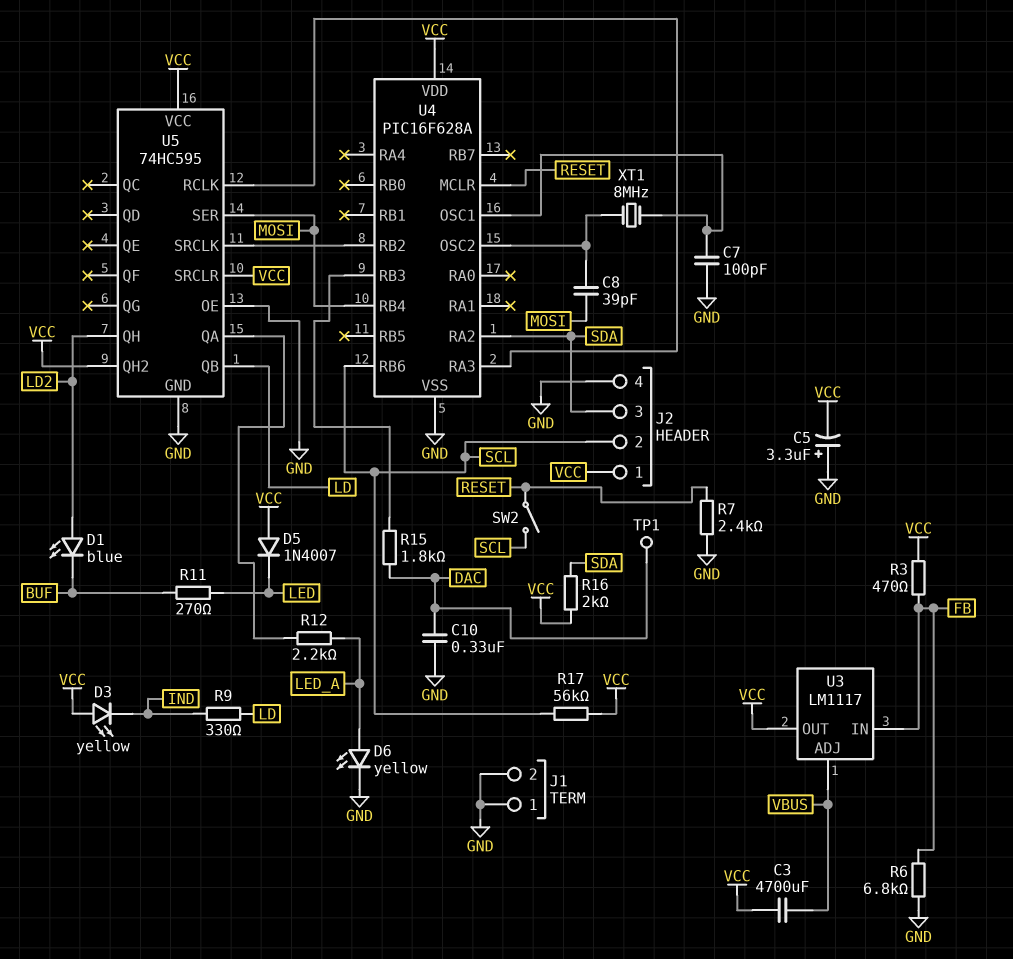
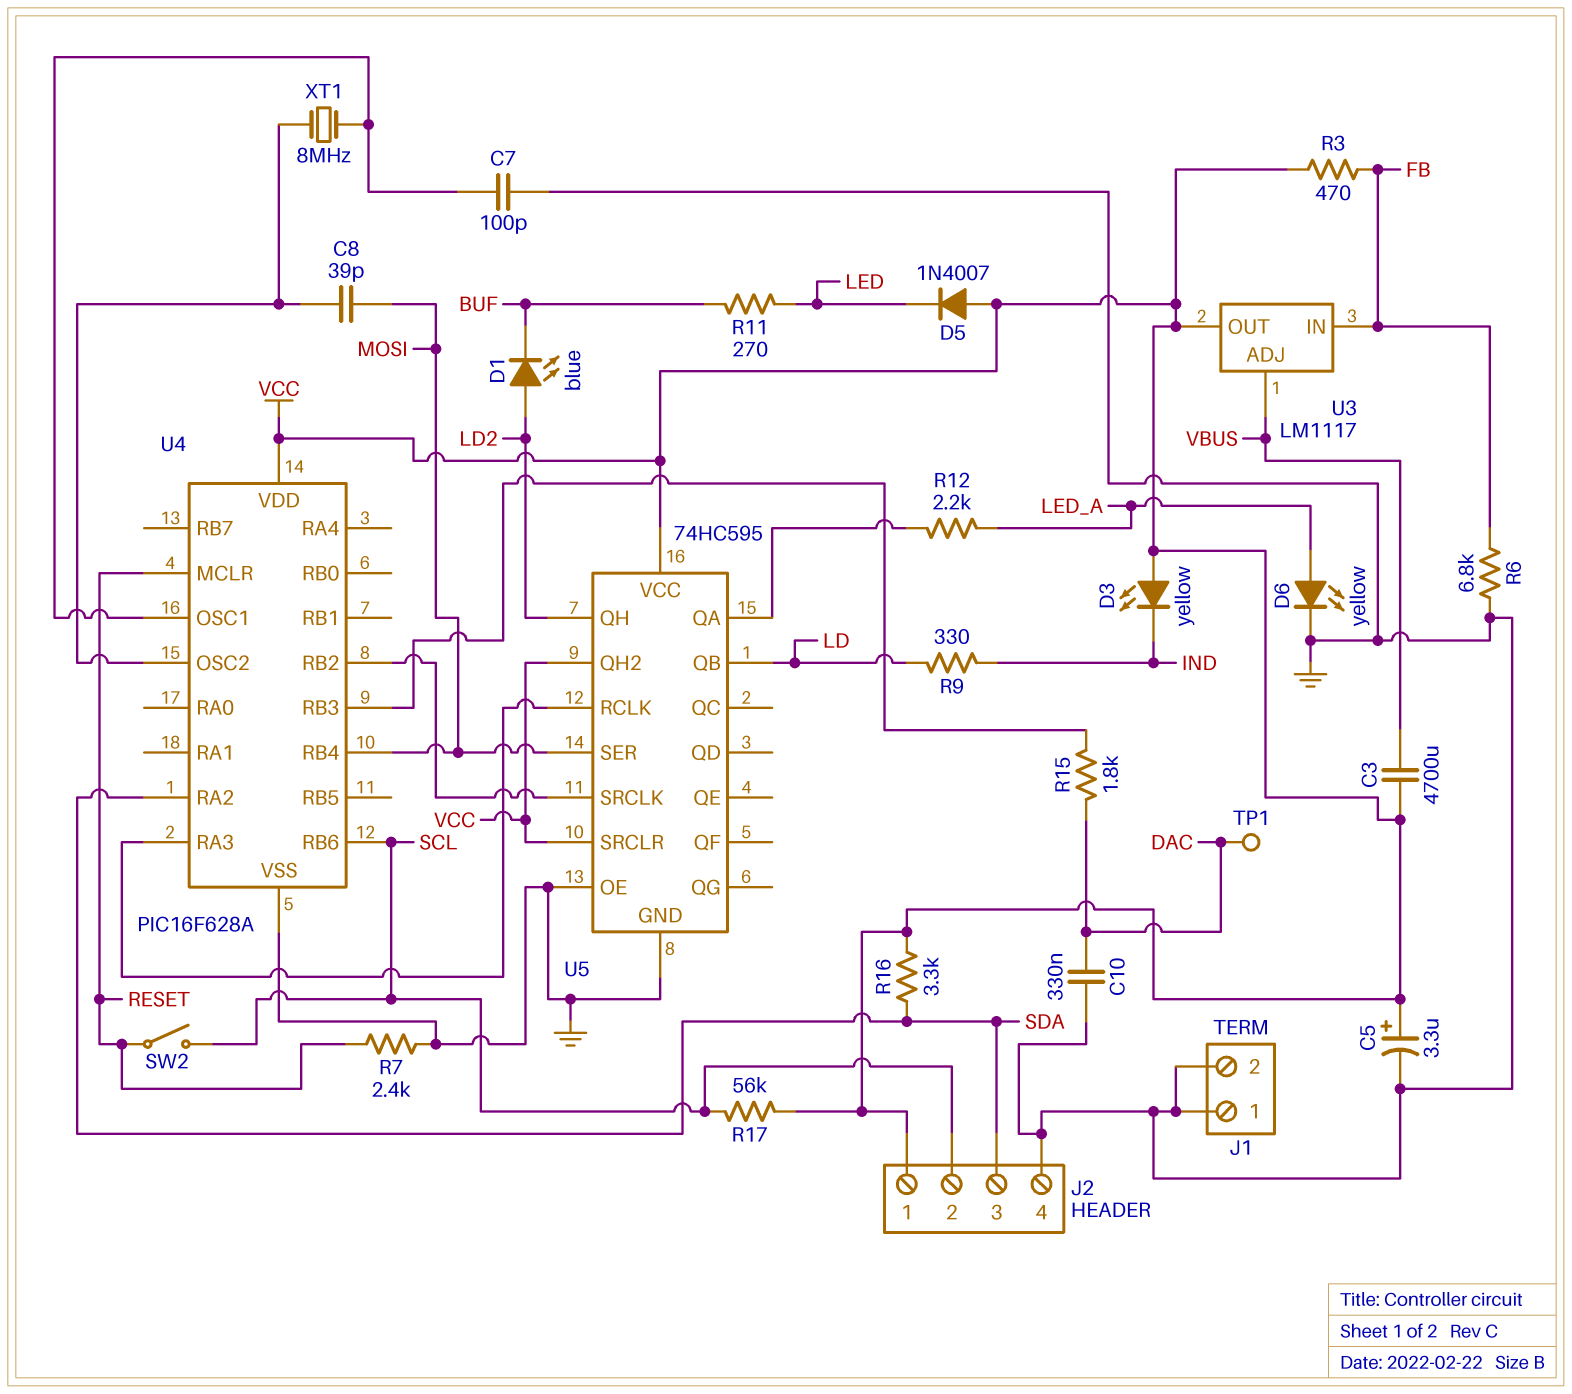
C5: 3.3uF (plus GND, minus VCC) -> 3.3uF (plus VCC, minus GND)
R16: 2k (SDA, VCC) -> 3.3k (SDA, VCC)

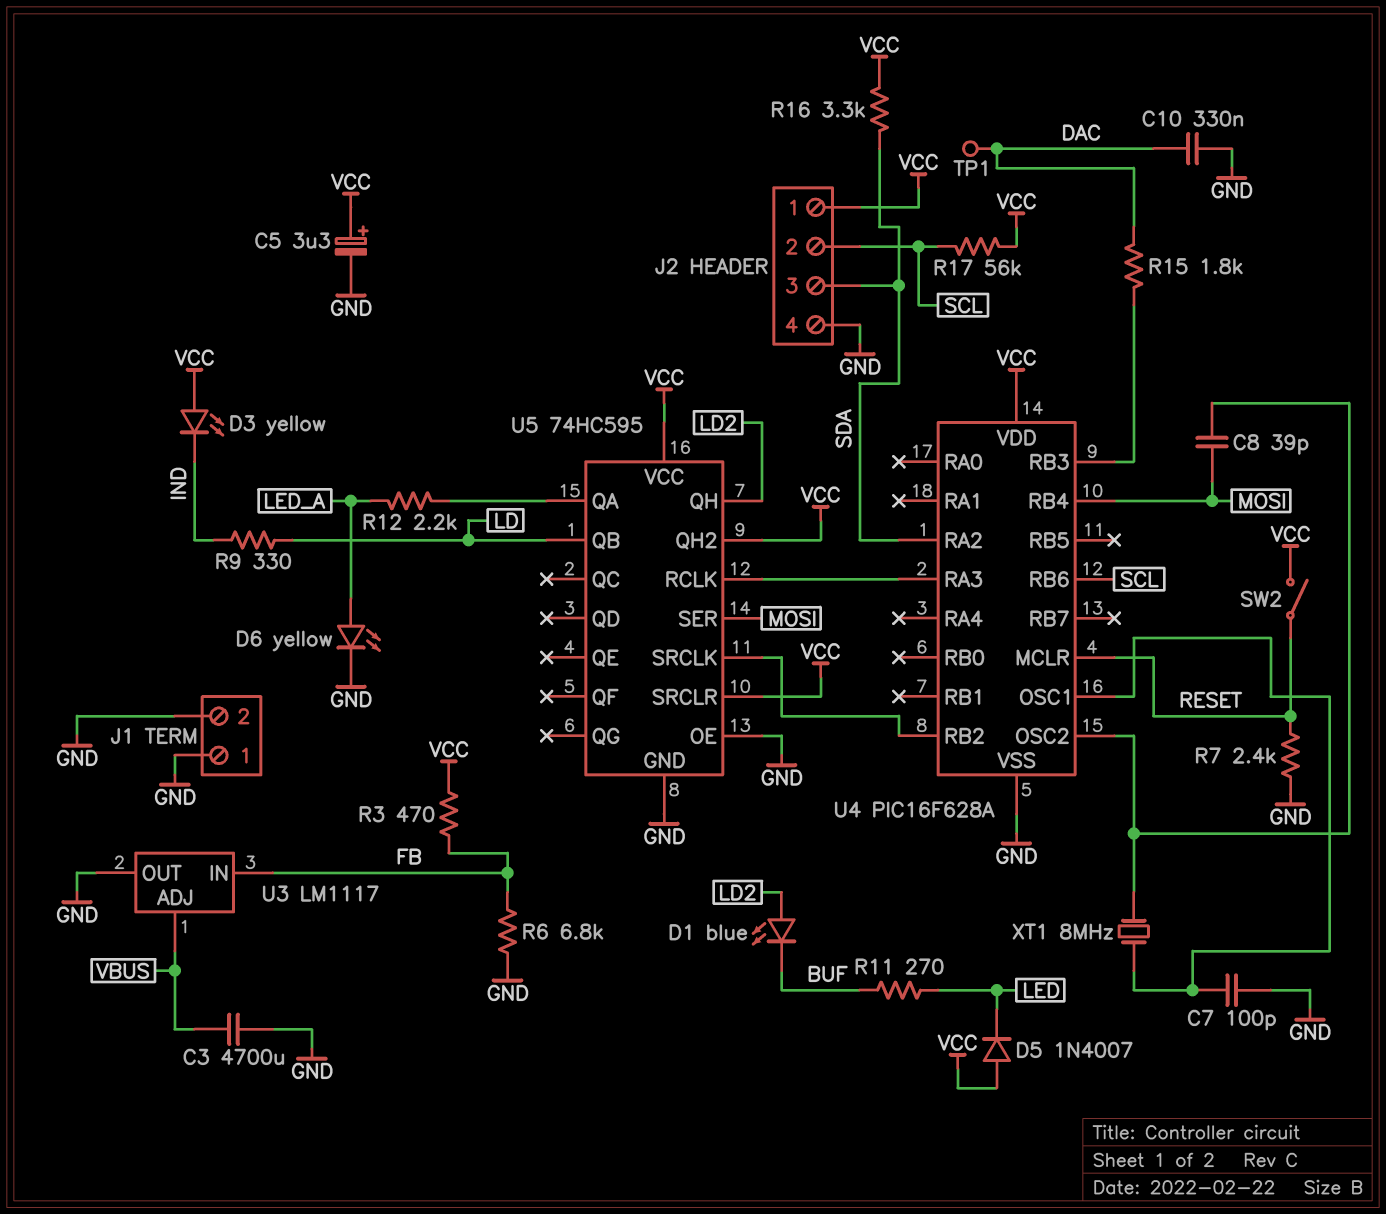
C3: 4700uF (VBUS, VCC) -> 4700uF (GND, VBUS)
SW2: switch (RESET, SCL) -> switch (RESET, VCC)
U3 pin OUT: VCC -> GND

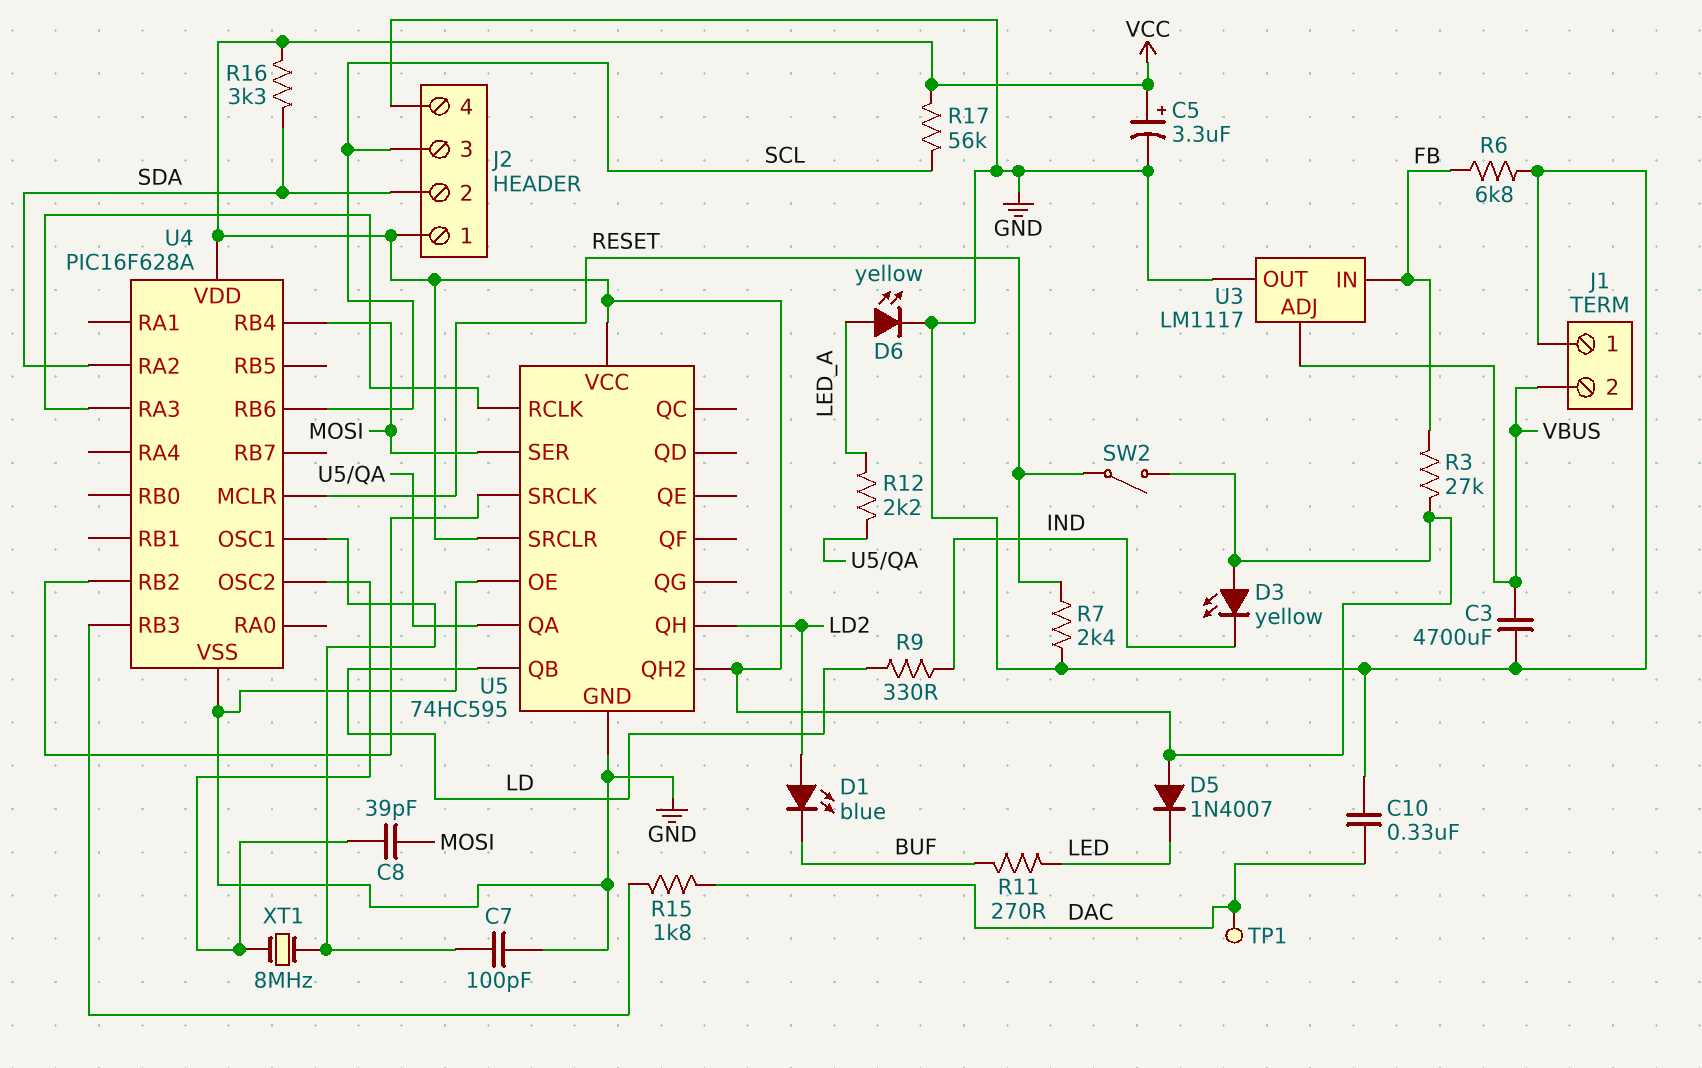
J1 pin 2: GND -> VBUS
J2 pin 2: SCL -> SDA
J2 pin 3: SDA -> SCL
R3: 470 (FB, VCC) -> 27k (FB, VCC)

